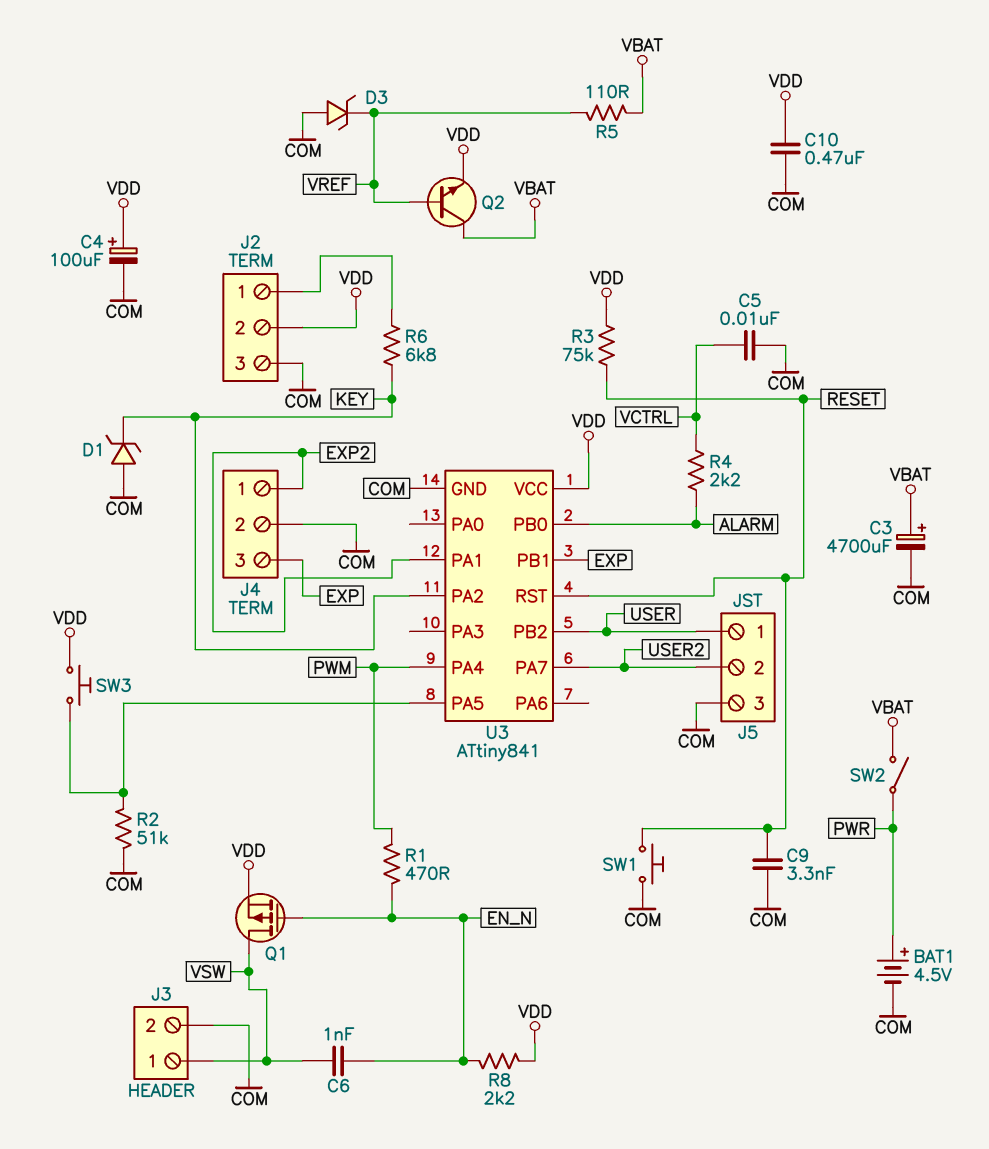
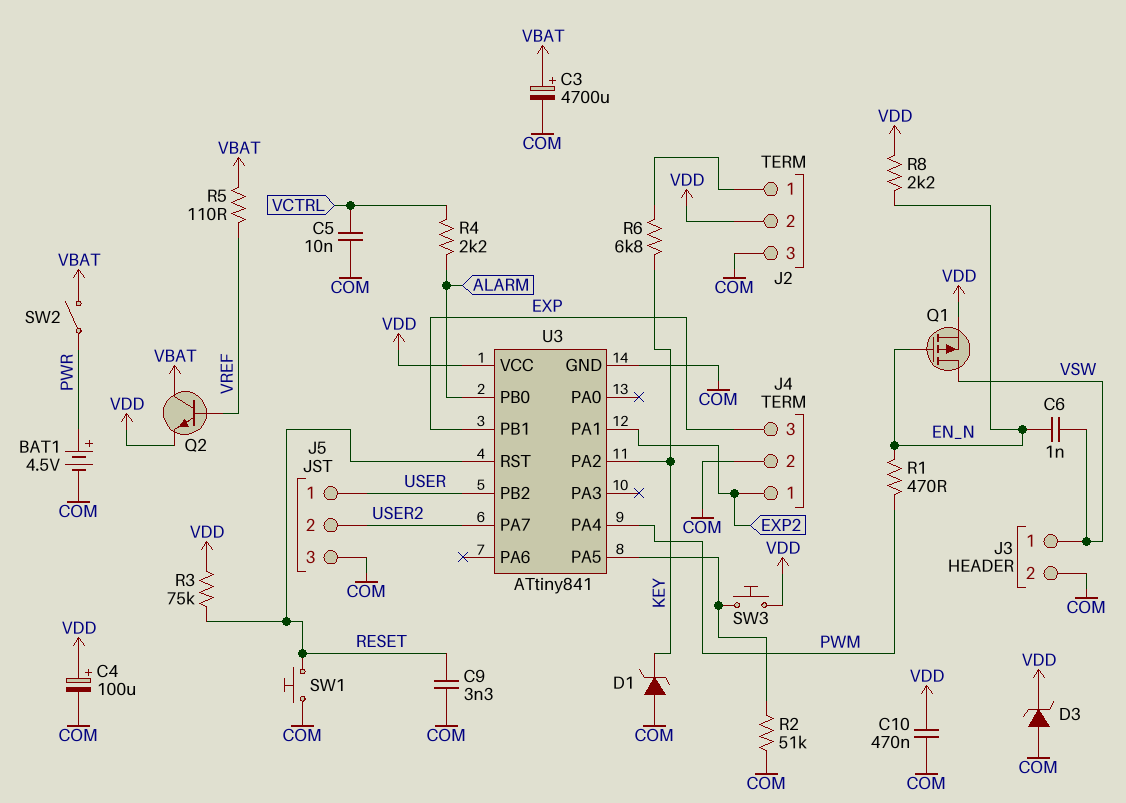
D3: zener (A COM, K VREF) -> zener (A COM, K VDD)

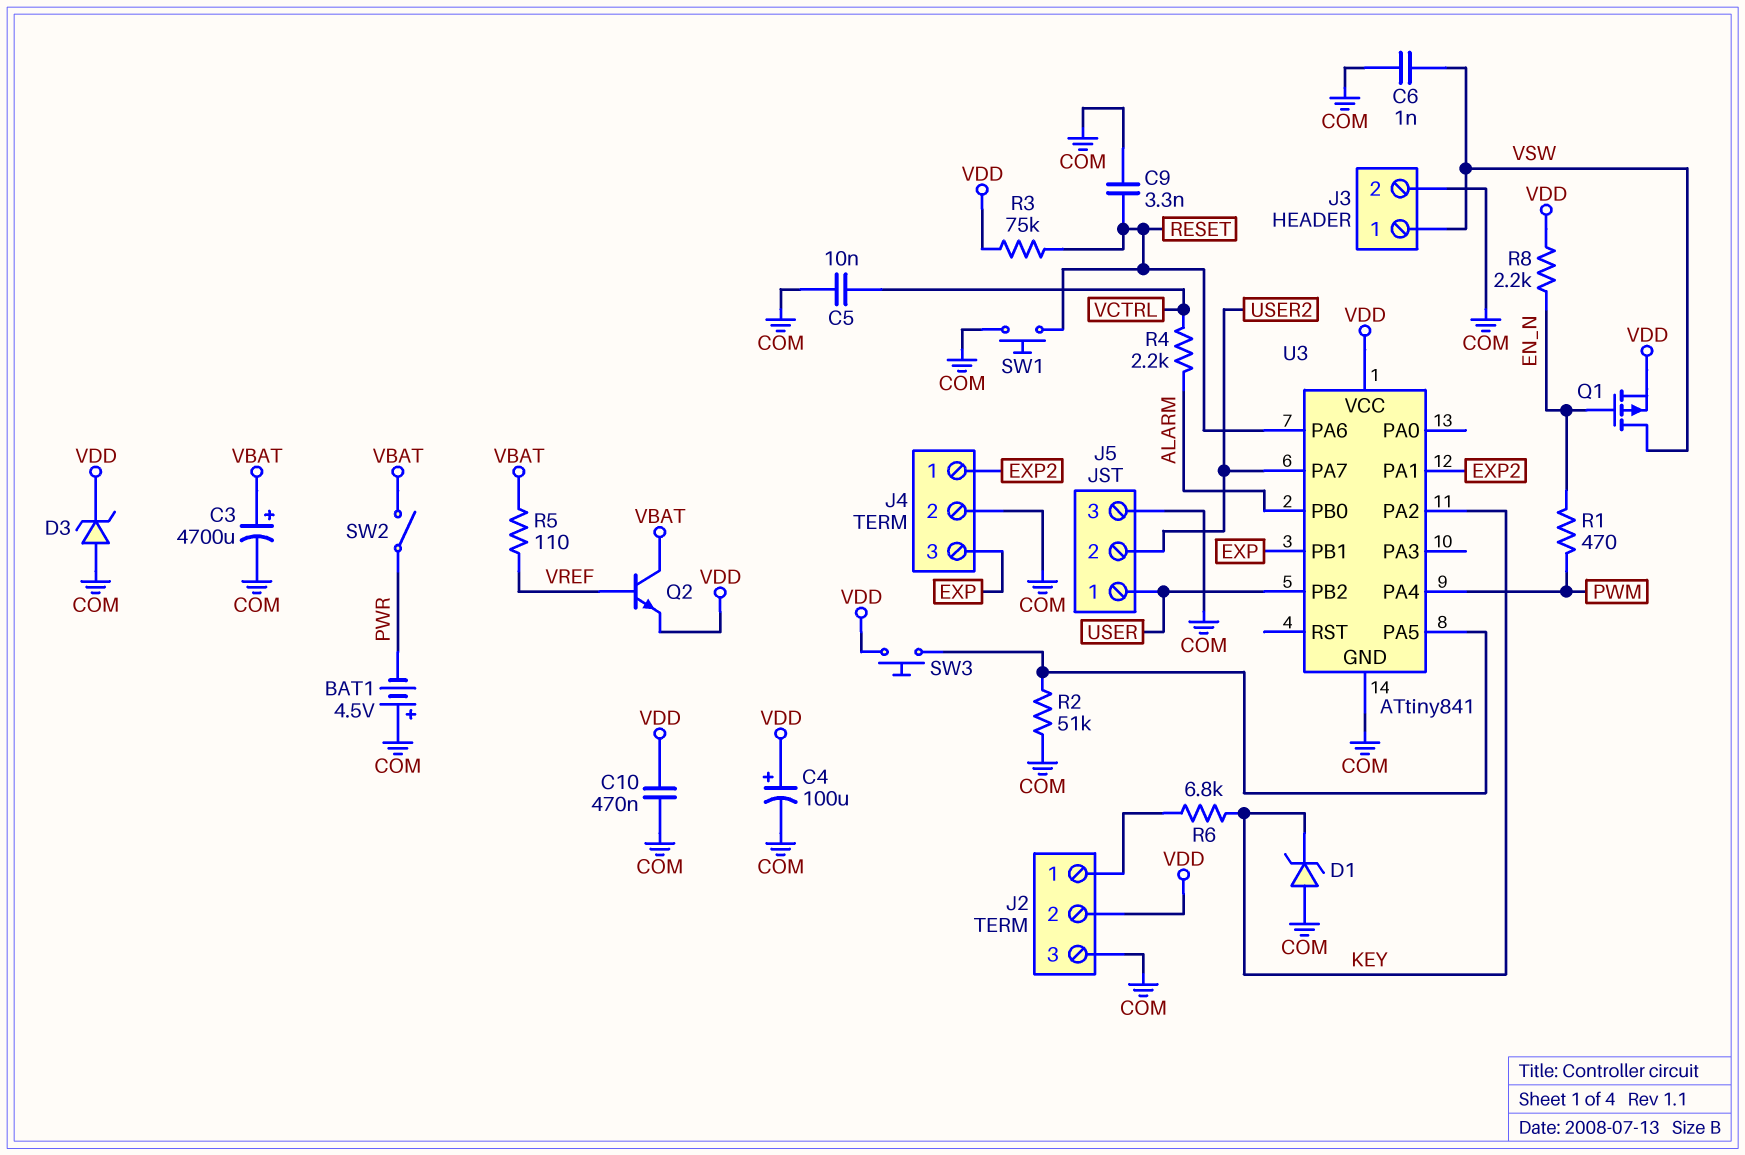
BAT1: 4.5V (plus PWR, minus COM) -> 4.5V (plus COM, minus PWR)
C6: 1nF (EN_N, VSW) -> 1nF (COM, VSW)
U3 pin PA6: none -> RESET
U3 pin RST: RESET -> none

